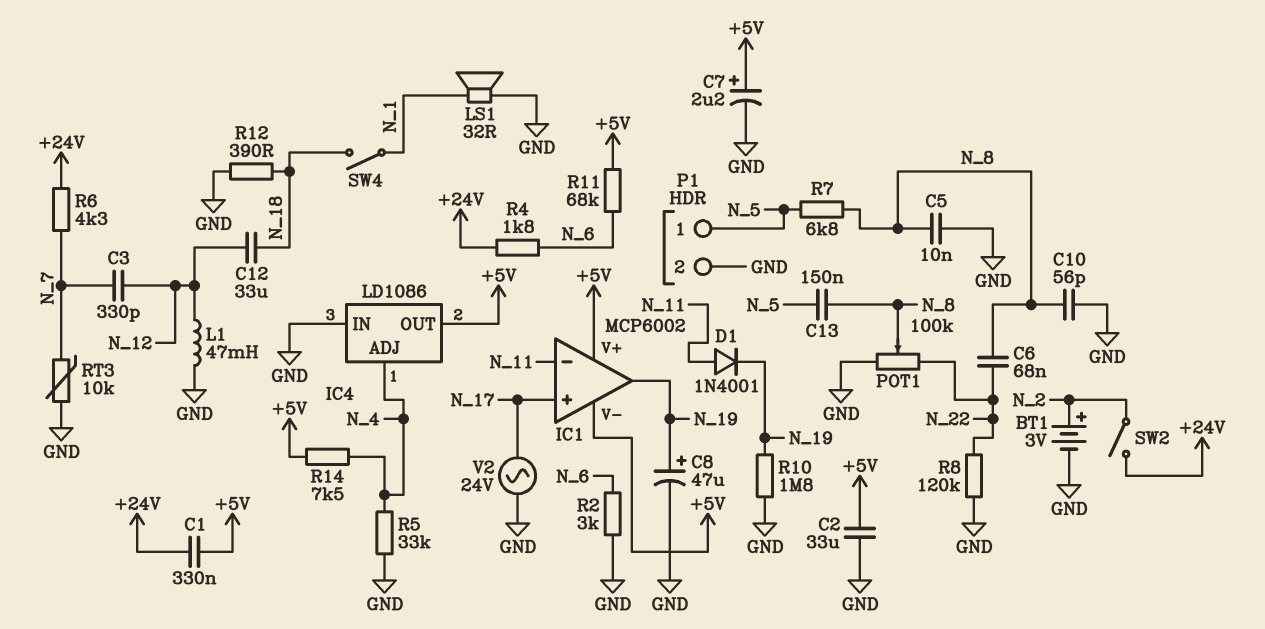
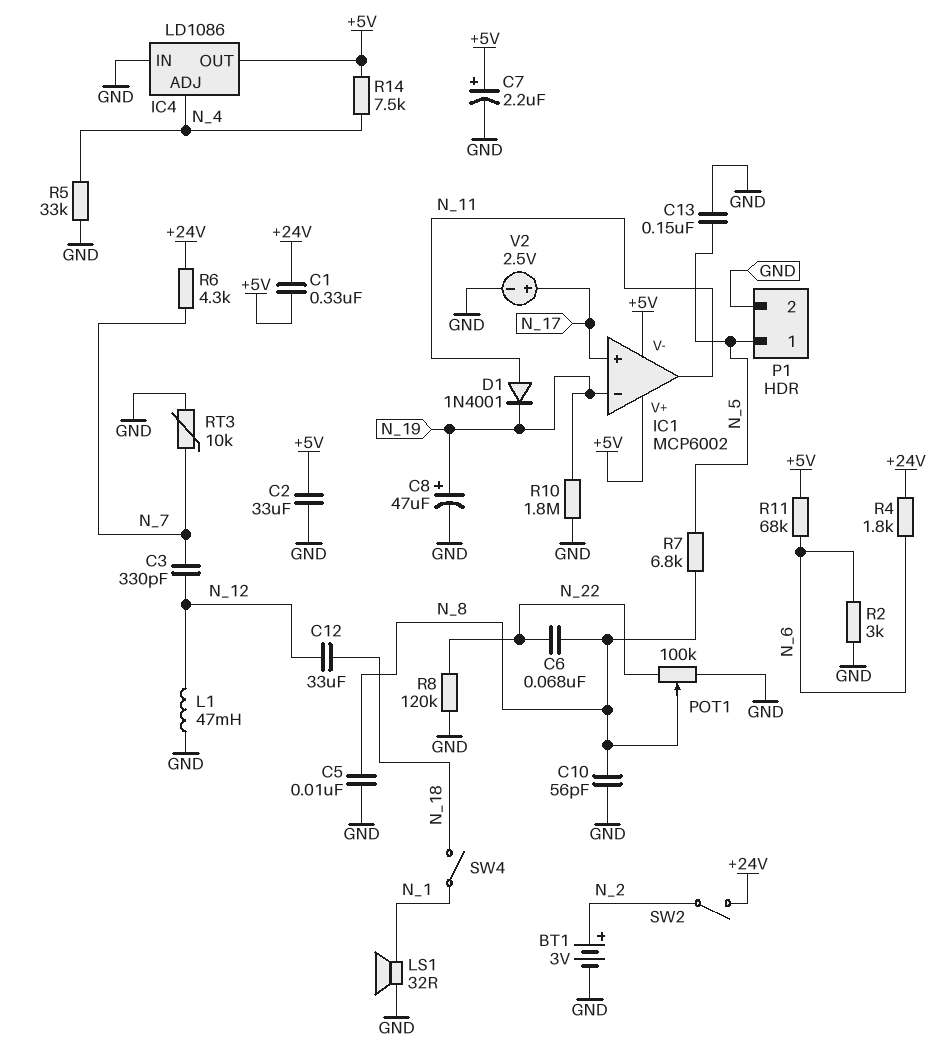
C13: 150nF (N_5, N_8) -> 150nF (GND, N_5)
IC1 pin in-: N_11 -> N_19
IC1 pin out: N_19 -> N_11
R12: 390 (GND, N_18) -> none
V2: AC 24V (GND, N_17) -> 2.5V (plus N_17, minus GND)

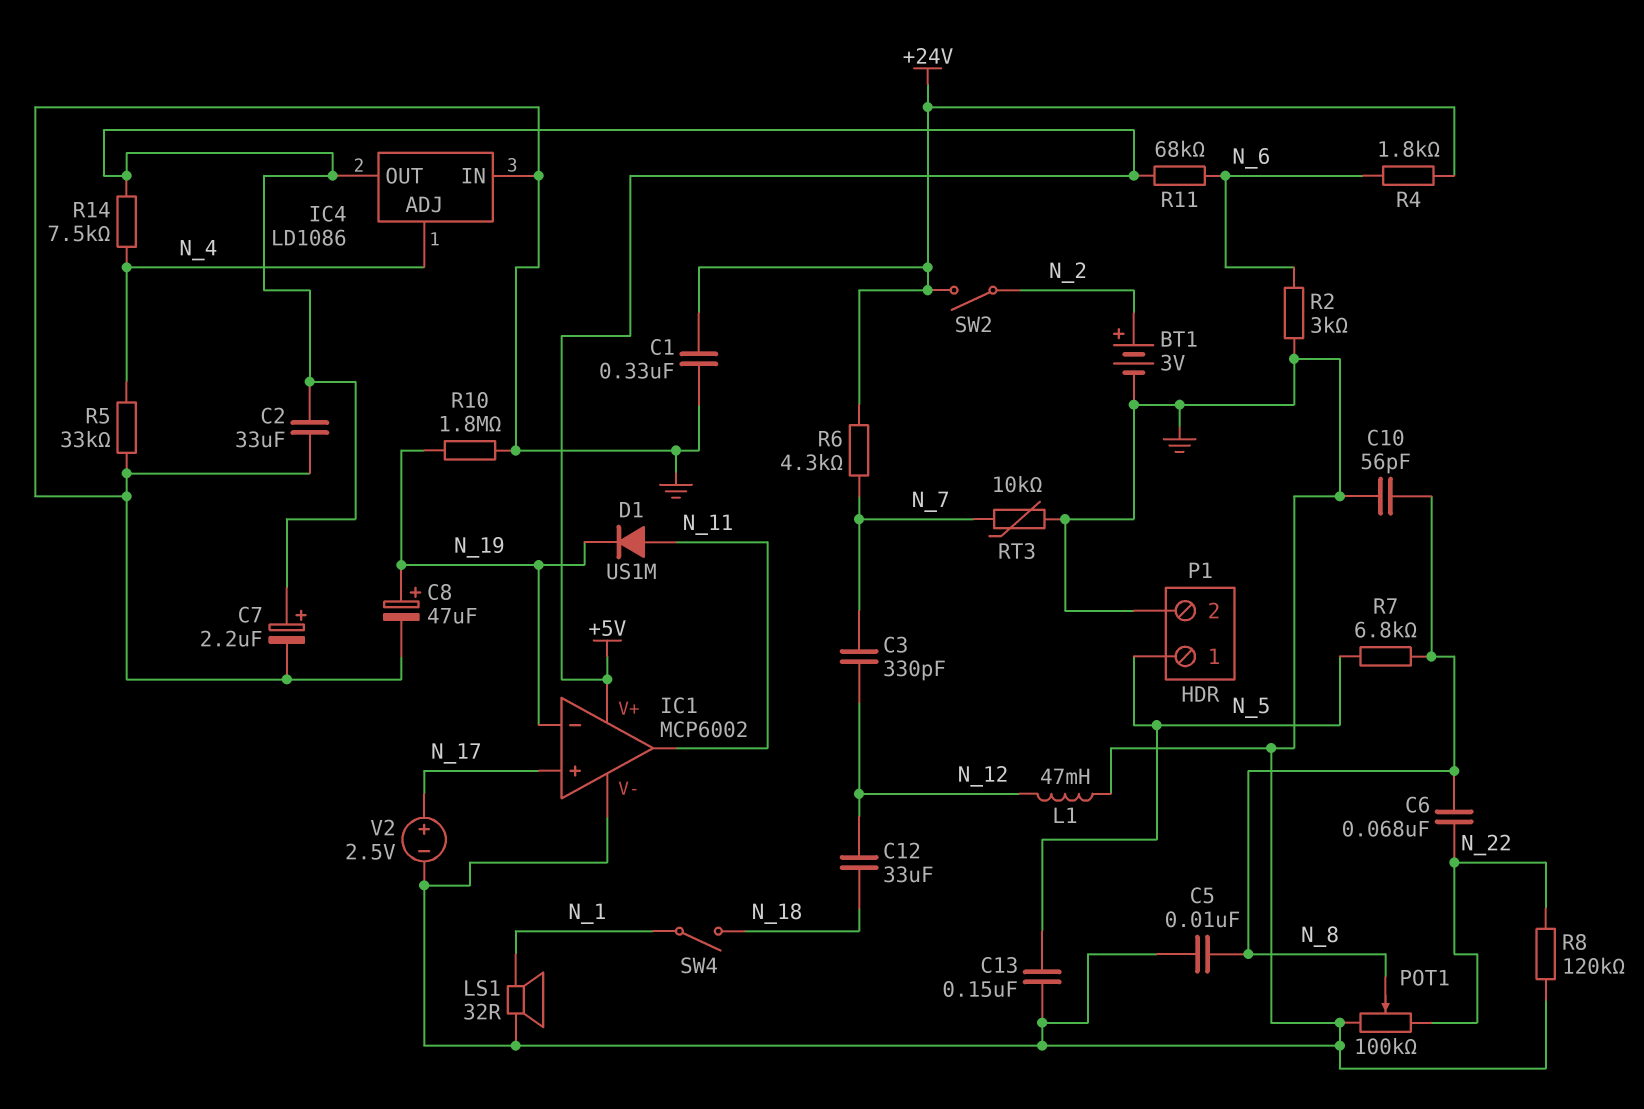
C1: 330nF (+5V, +24V) -> 330nF (+24V, GND)
D1: diode 1N4001 (A N_11, K N_19) -> diode US1M (A N_11, K N_19)
IC1 pin V-: +5V -> GND

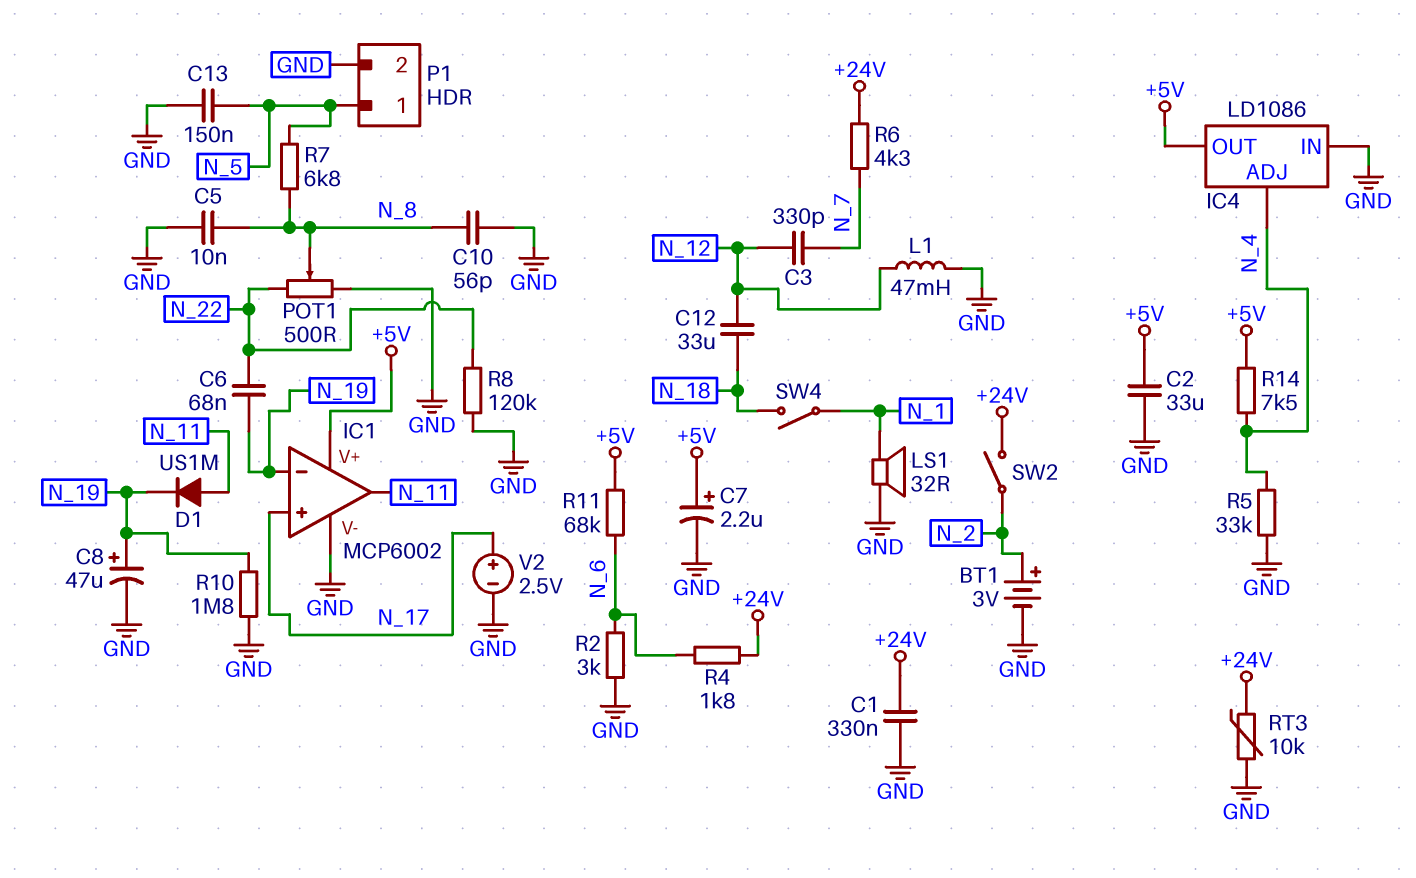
C6: 68nF (N_8, N_22) -> 68nF (N_19, N_22)
POT1: 100k (GND, N_22, wiper N_8) -> 500 (GND, N_22, wiper N_8)
RT3: 10k (GND, N_7) -> 10k (+24V, GND)

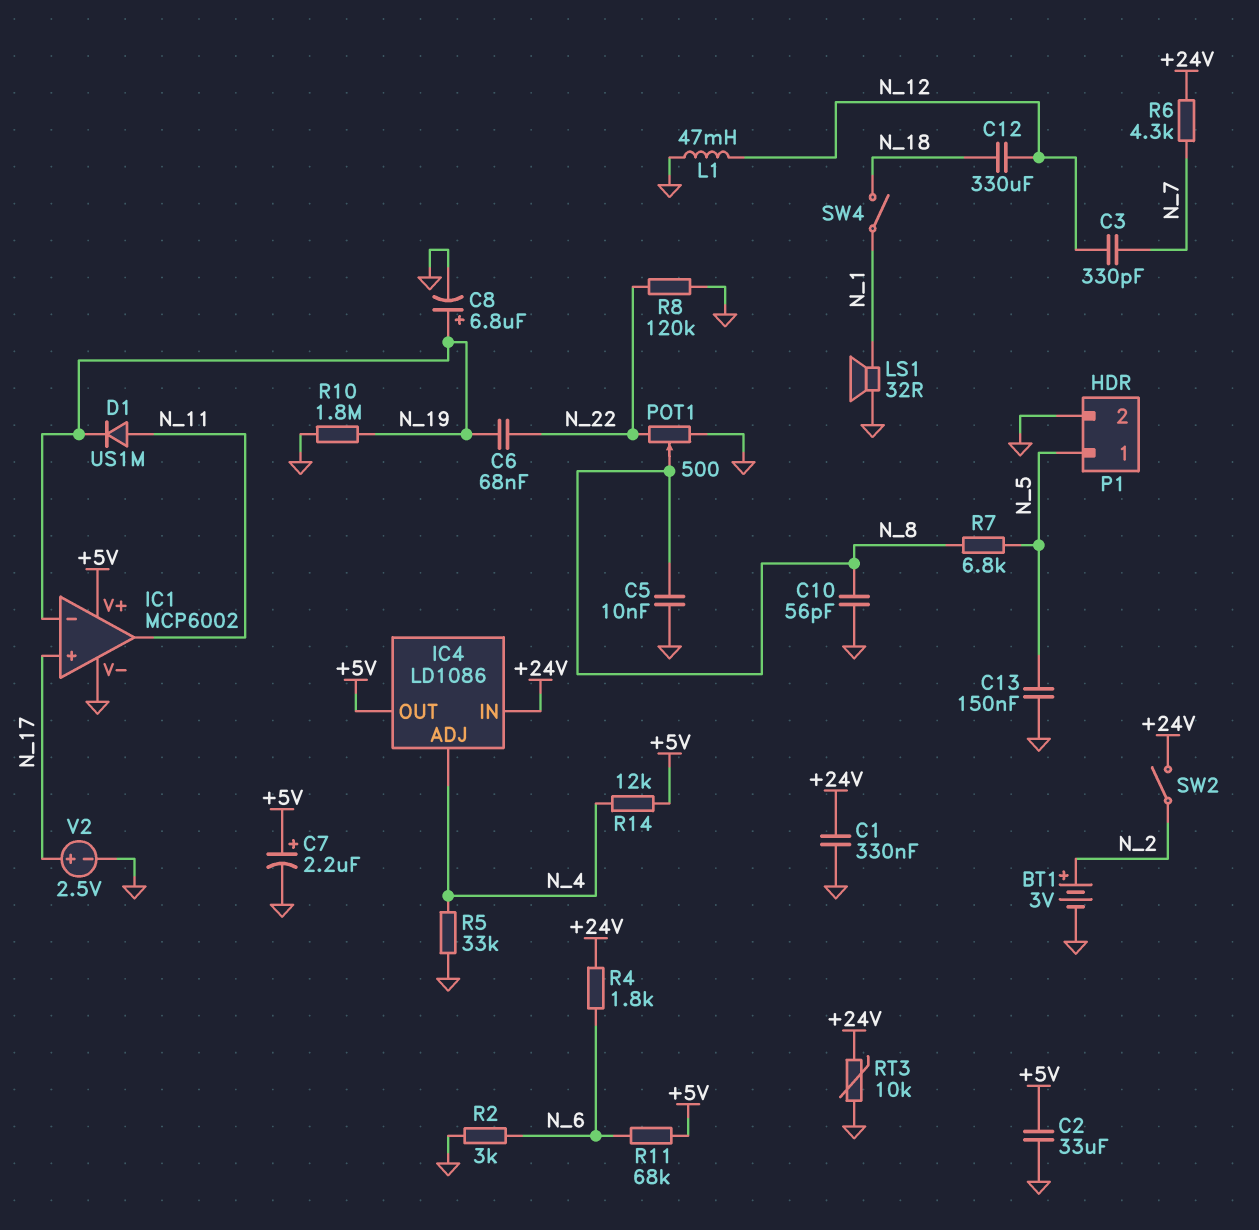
C8: 47uF (plus N_19, minus GND) -> 6.8uF (plus N_19, minus GND)
C12: 33uF (N_12, N_18) -> 330uF (N_12, N_18)
IC4 pin IN: GND -> +24V
R14: 7.5k (+5V, N_4) -> 12k (+5V, N_4)

